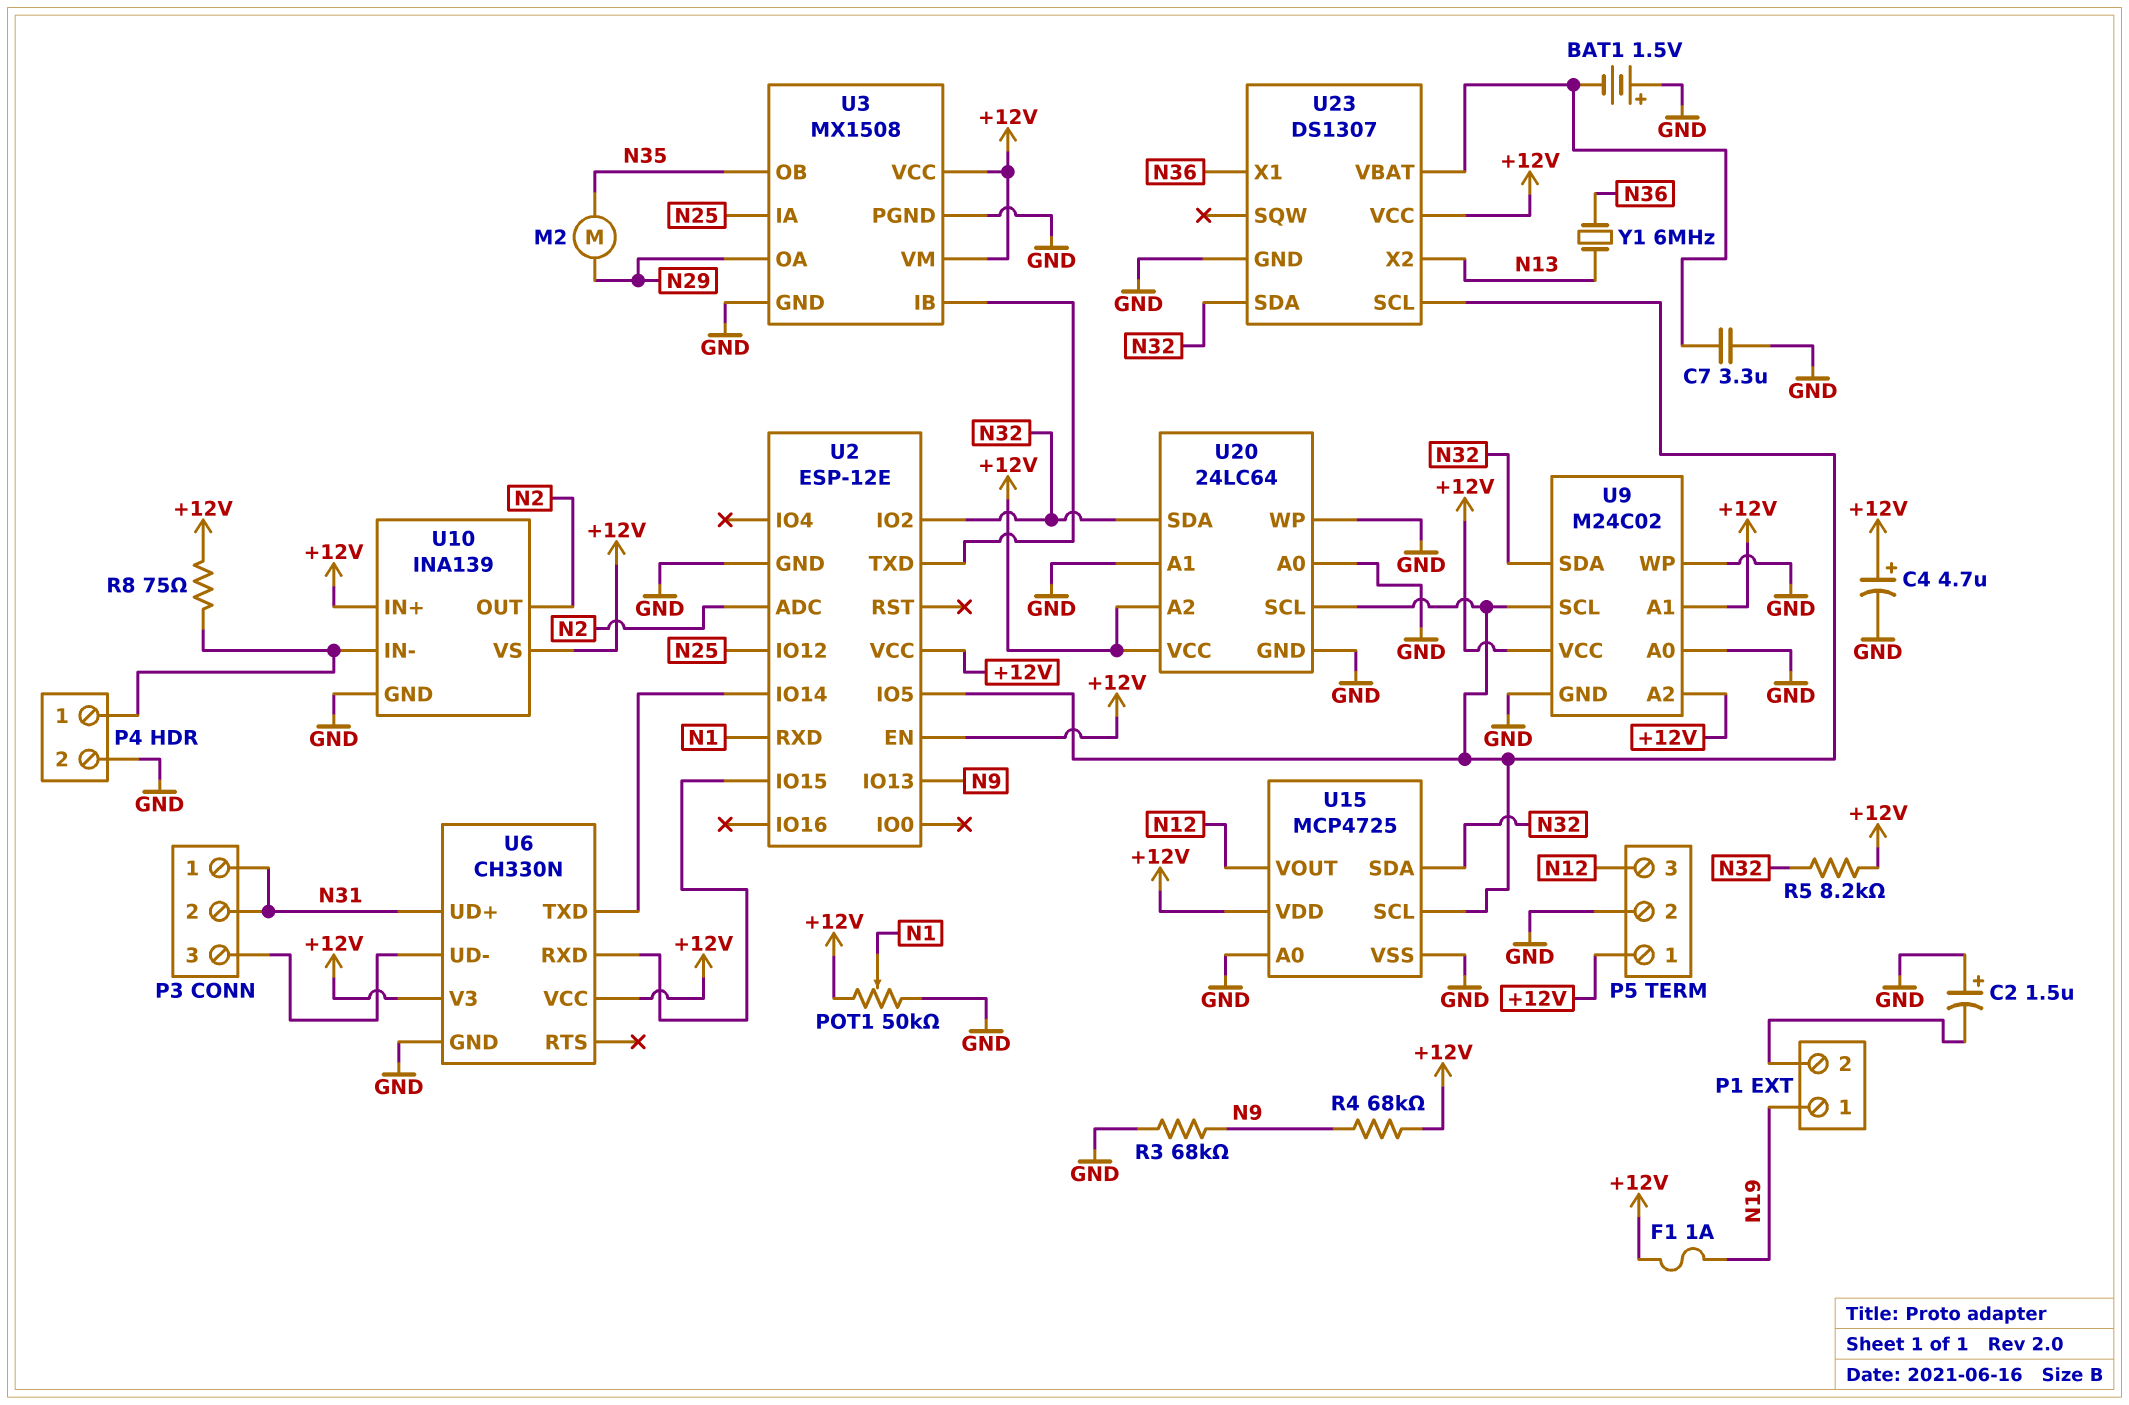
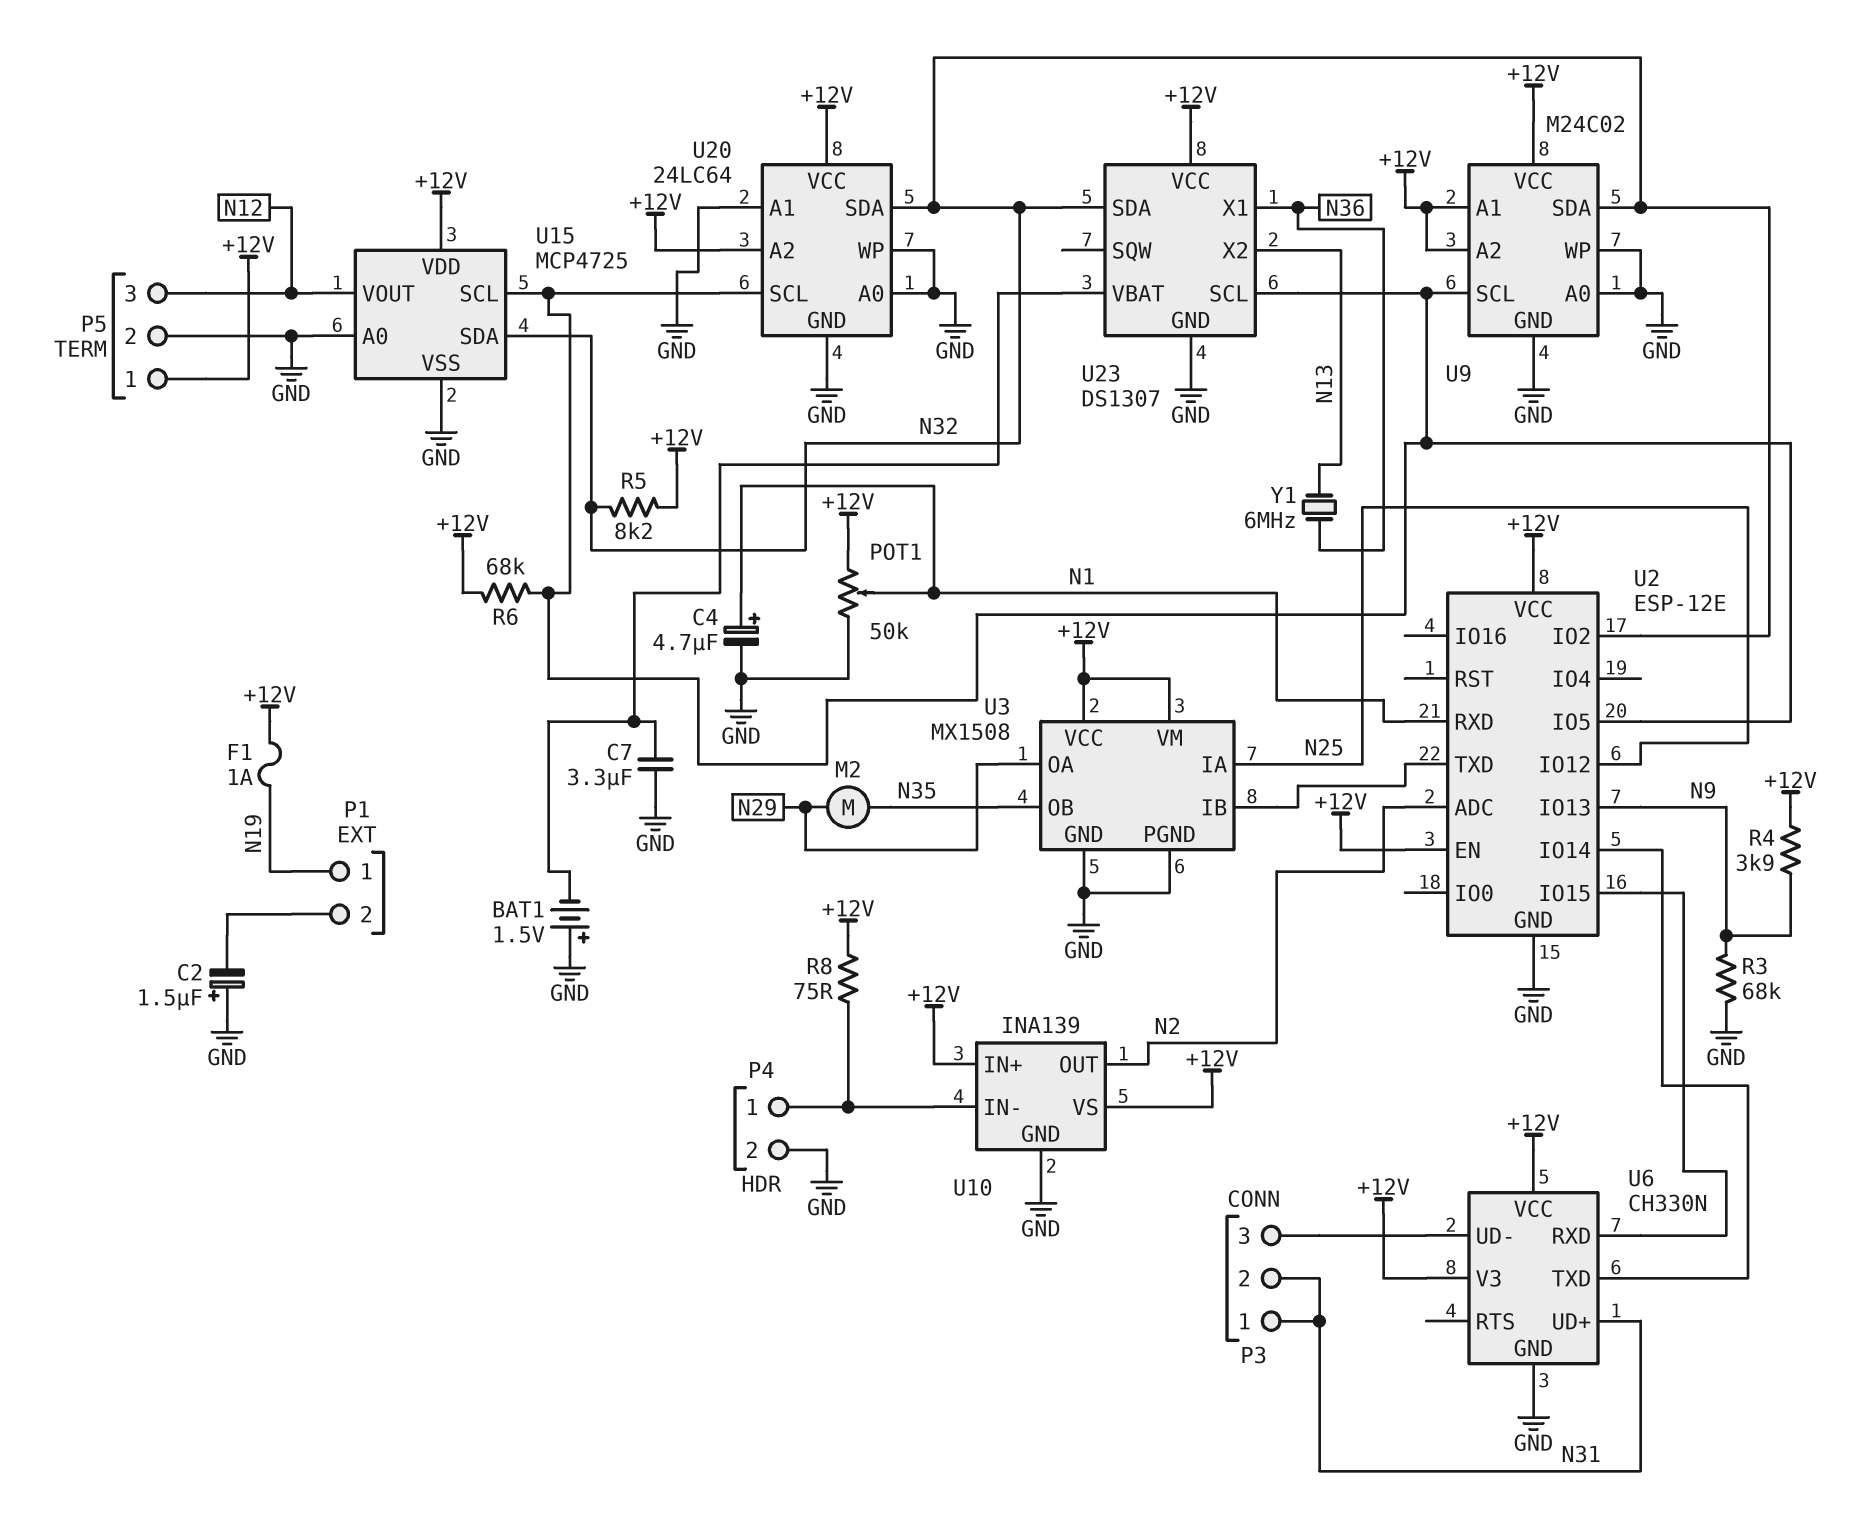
C4: 4.7uF (plus +12V, minus GND) -> 4.7uF (plus N1, minus GND)
R4: 68k (+12V, N9) -> 3.9k (+12V, N9)
R6: none -> 68k (+12V, U2/IO5)

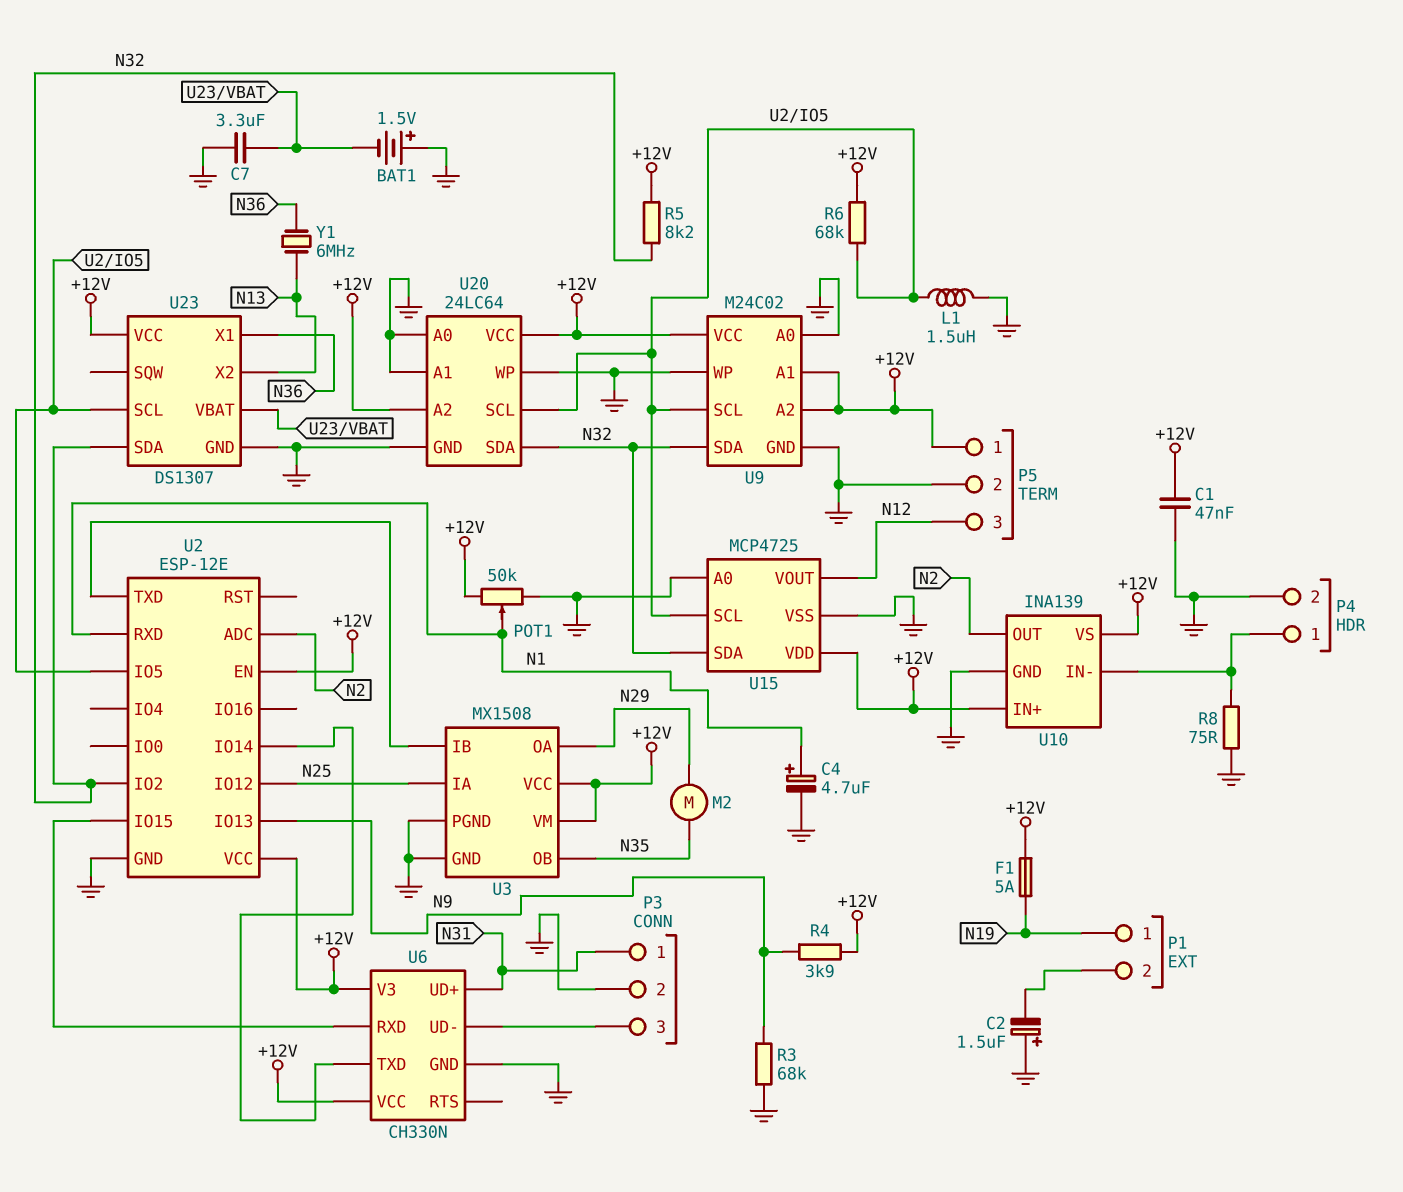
C1: none -> 47nF (+12V, GND)
F1: 1A (+12V, N19) -> 5A (+12V, N19)
L1: none -> 1.5uH (GND, U2/IO5)
P3 pin 2: N31 -> GND
R8: 75 (+12V, P4/1) -> 75 (GND, P4/1)

